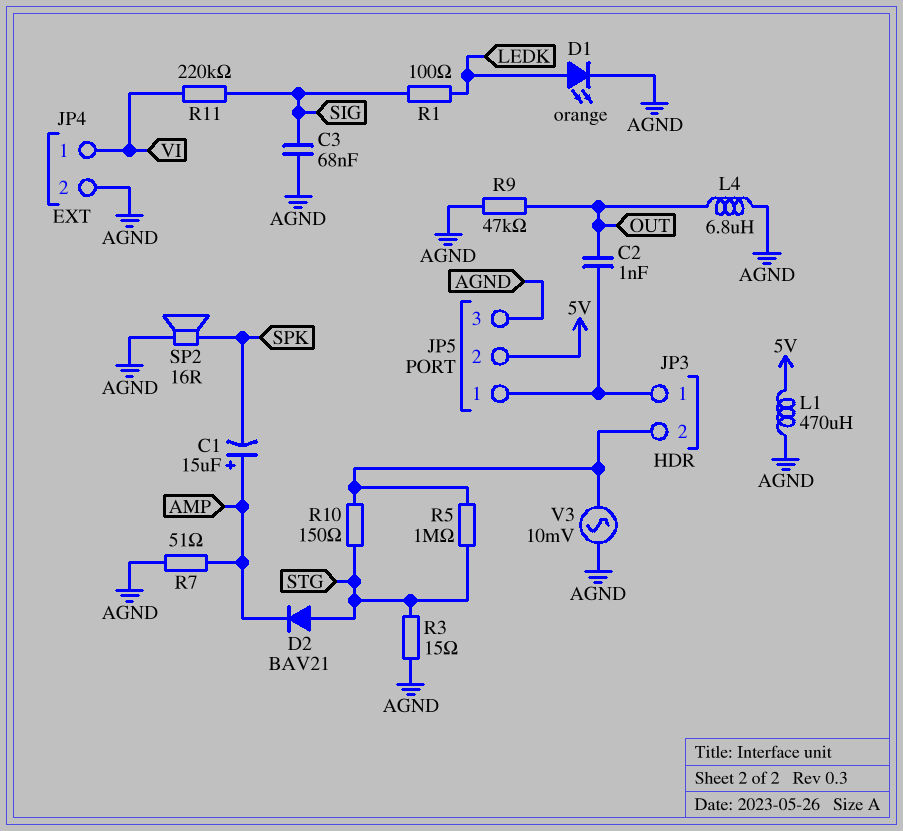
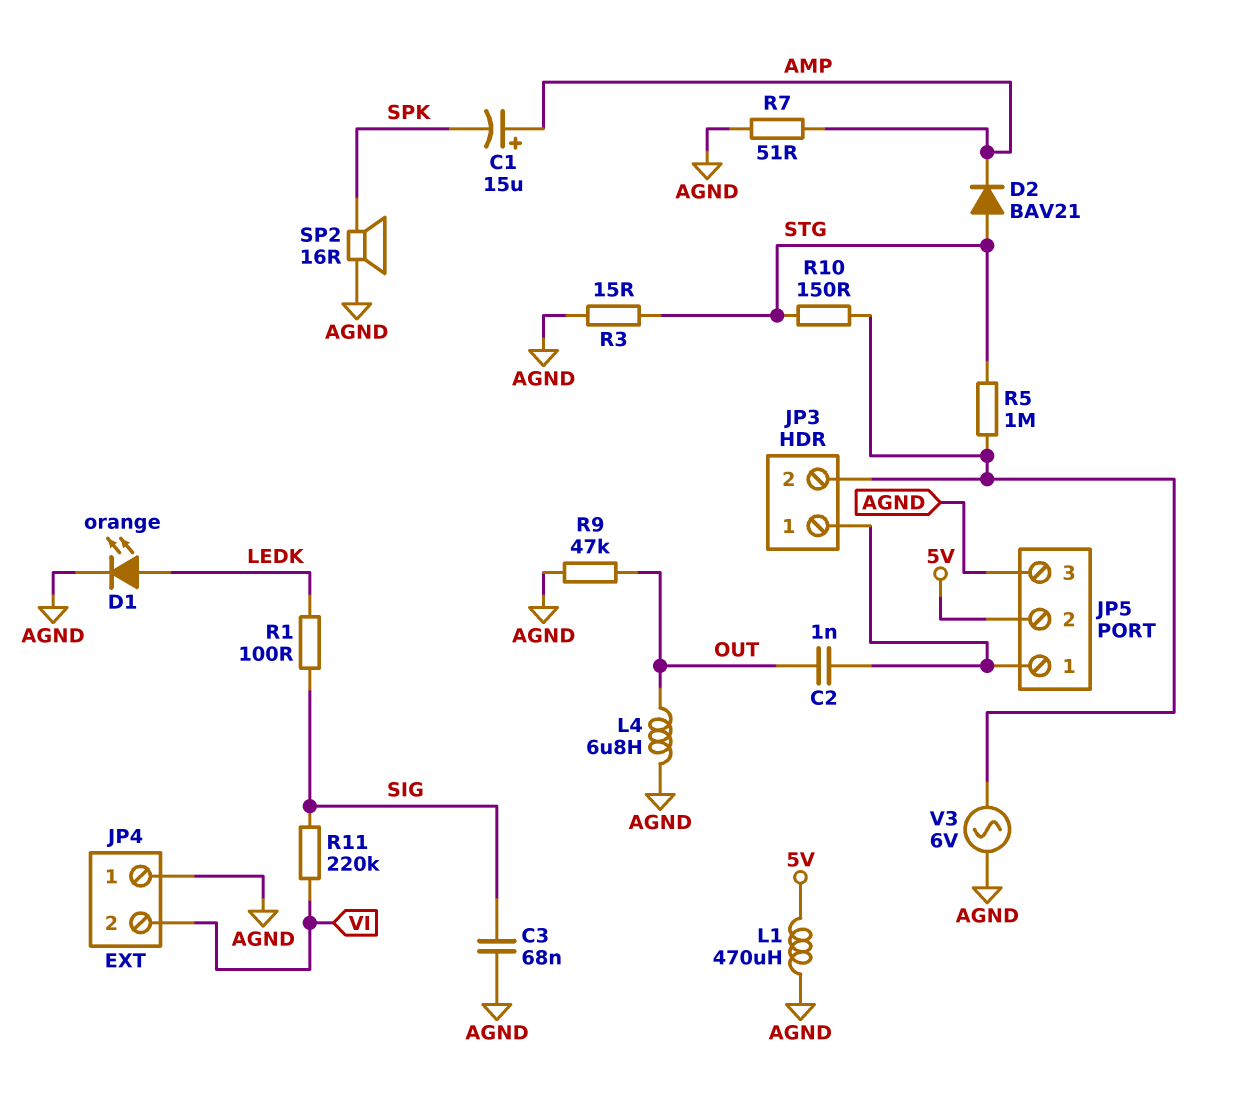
JP4 pin 1: VI -> AGND
JP4 pin 2: AGND -> VI
V3: AC 10mV (AGND, JP3/2) -> AC 6V (AGND, JP3/2)

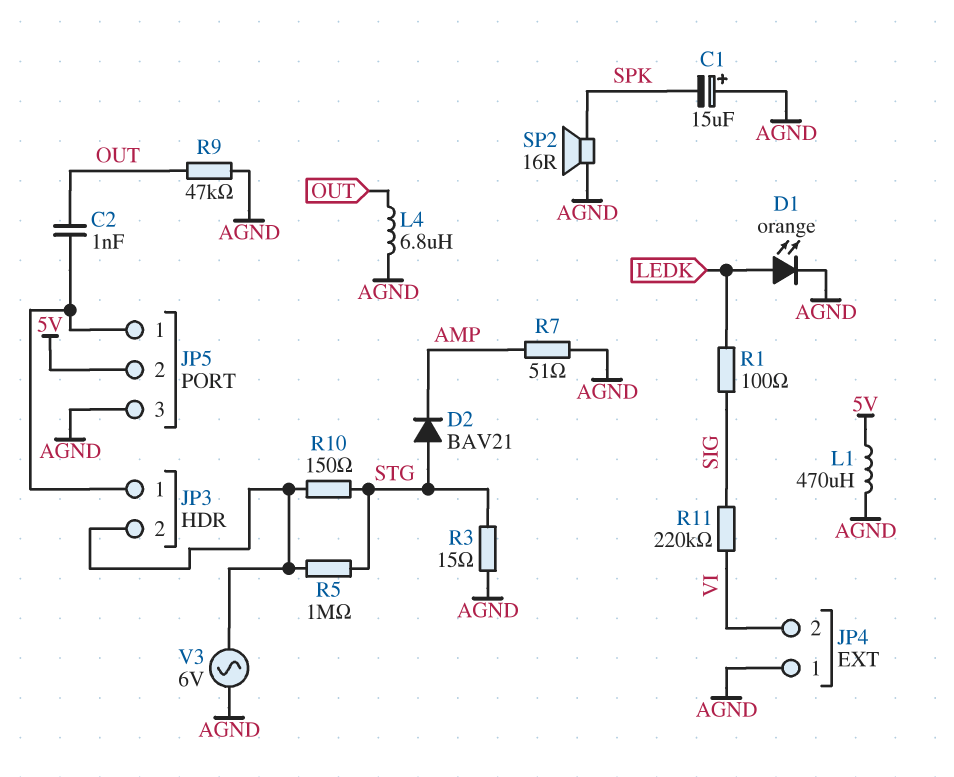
C1: 15uF (plus AMP, minus SPK) -> 15uF (plus AGND, minus SPK)
C3: 68nF (AGND, SIG) -> none

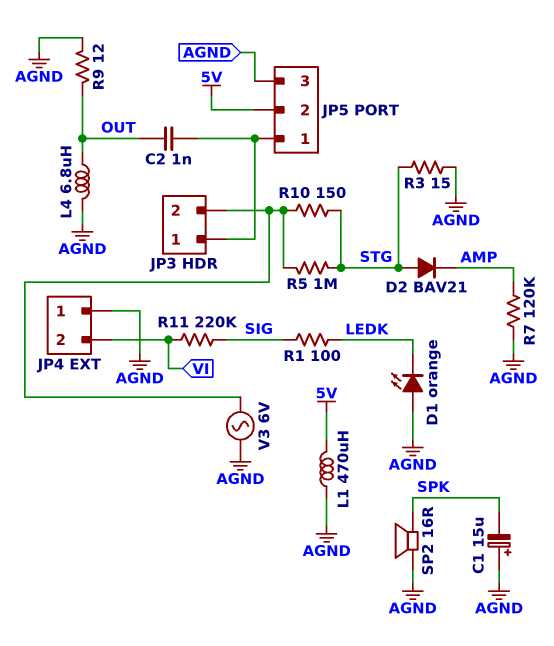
D1: LED orange (A LEDK, K AGND) -> LED orange (A AGND, K LEDK)
R7: 51 (AGND, AMP) -> 120k (AGND, AMP)
R9: 47k (AGND, OUT) -> 12 (AGND, OUT)

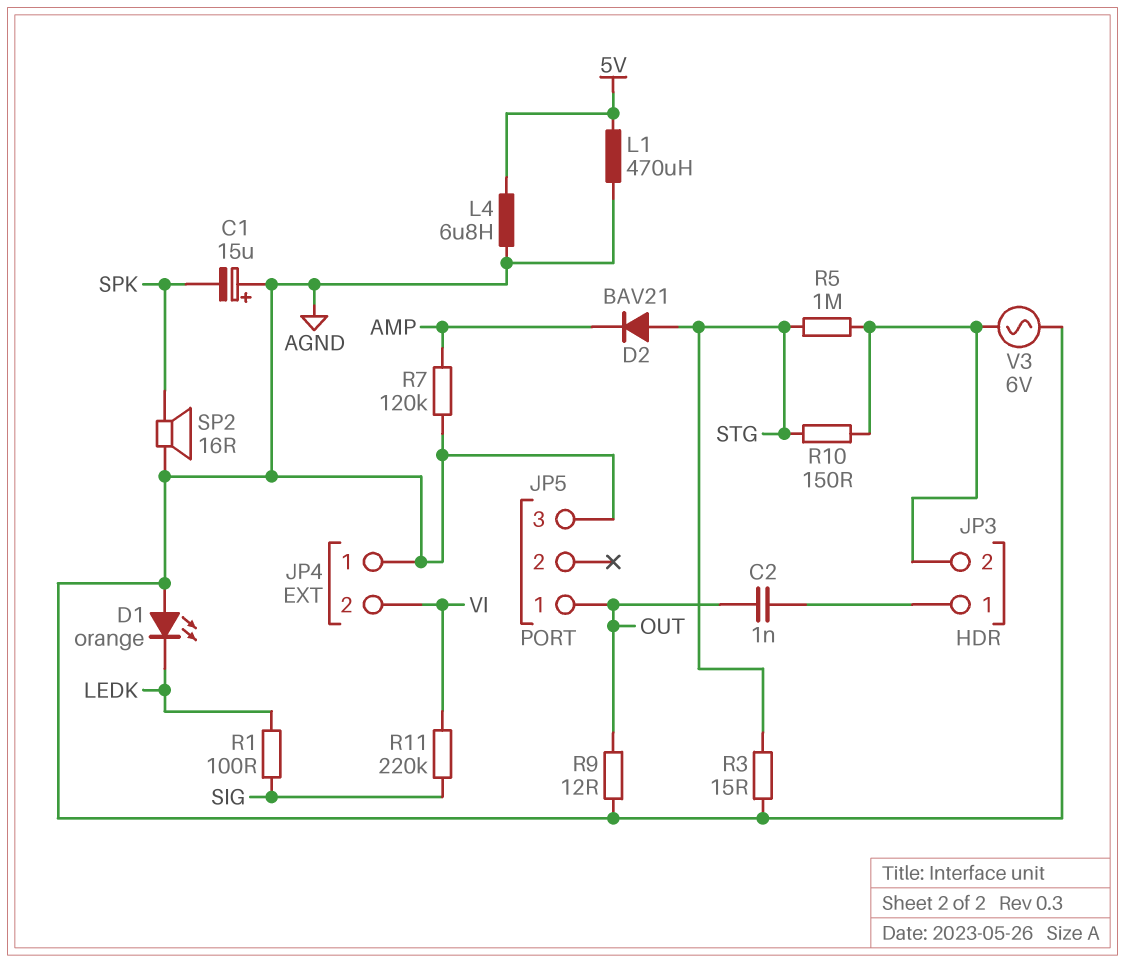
JP5 pin 1: JP3/1 -> OUT
JP5 pin 2: 5V -> none
L4: 6.8uH (AGND, OUT) -> 6.8uH (5V, AGND)

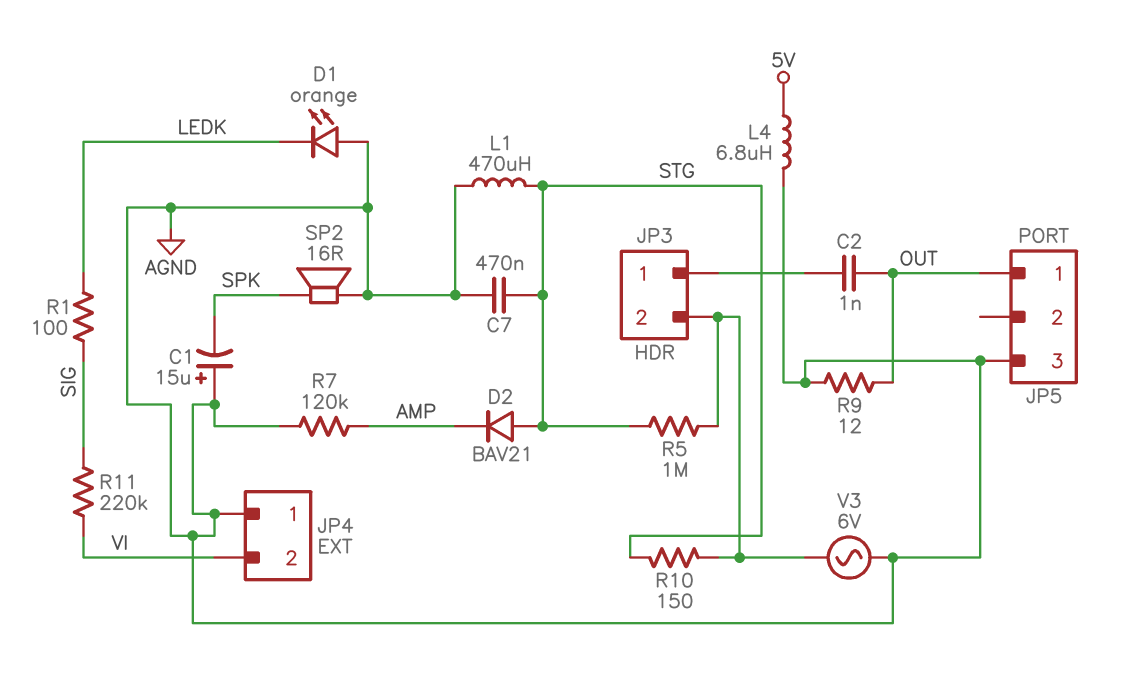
C7: none -> 470nF (AGND, STG)
L1: 470uH (5V, AGND) -> 470uH (AGND, STG)
R3: 15 (AGND, STG) -> none

